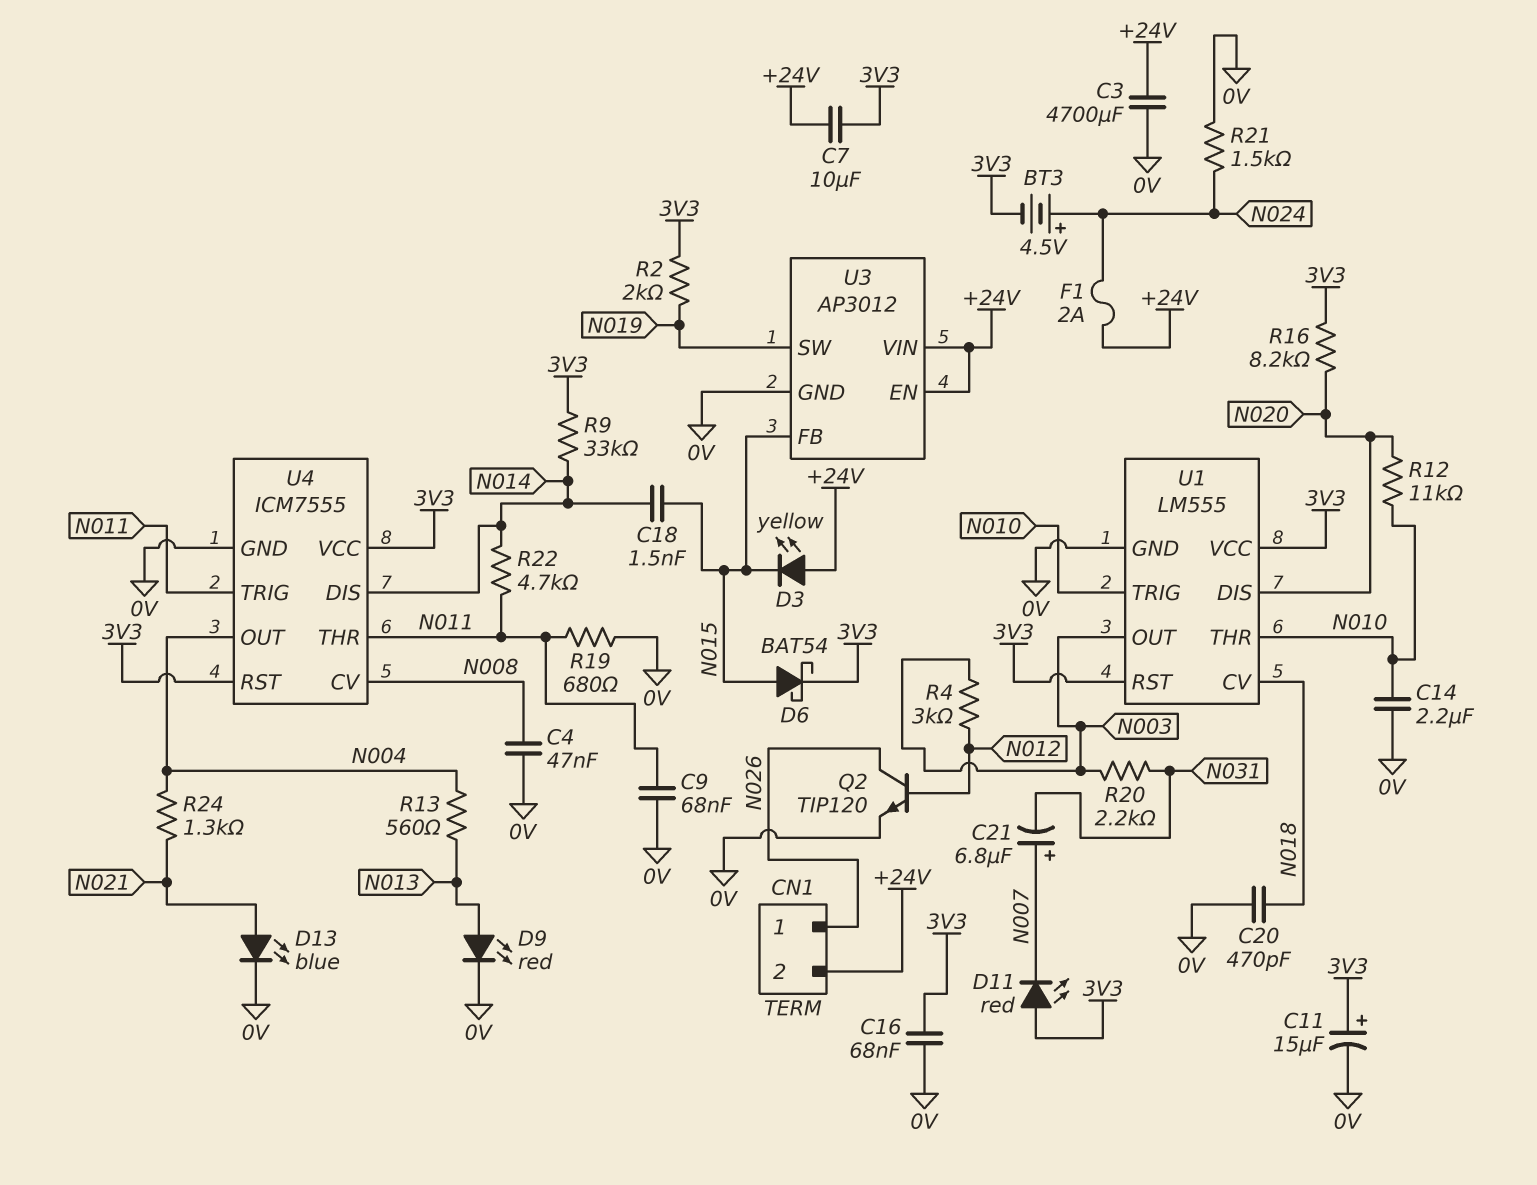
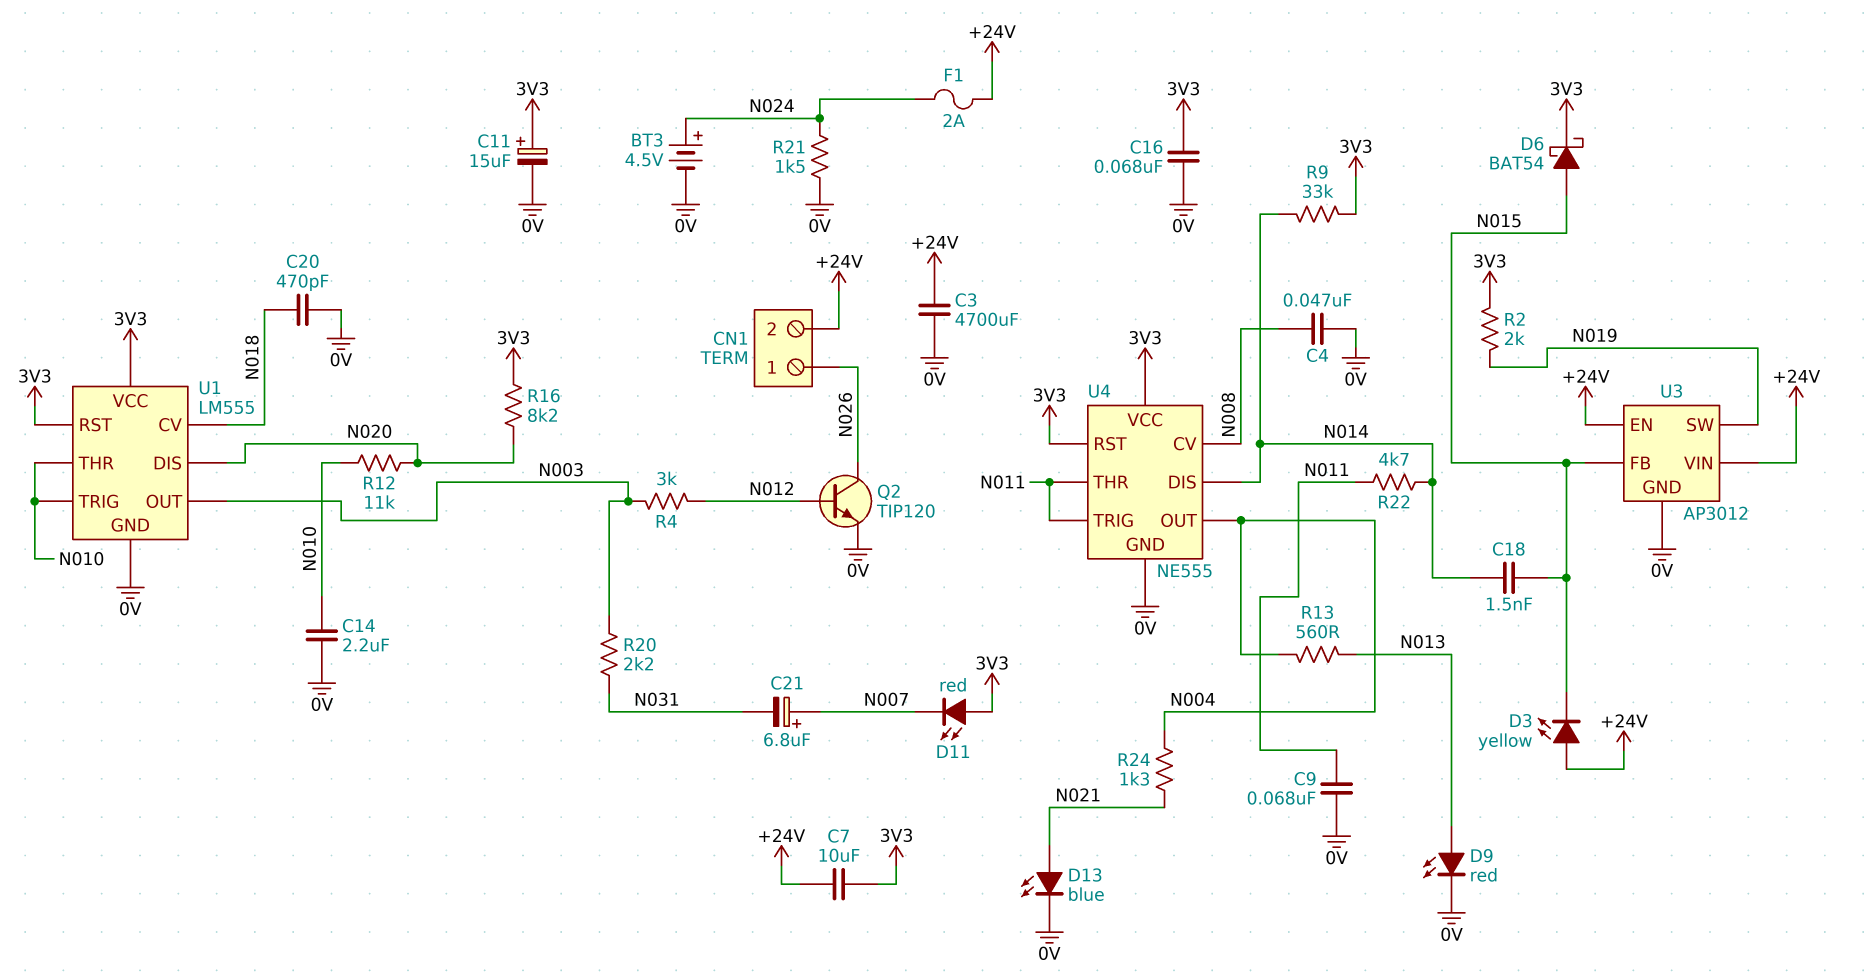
BT3: 4.5V (plus N024, minus 3V3) -> 4.5V (plus N024, minus 0V)
R19: 680 (0V, N011) -> none
U4: ICM7555 -> NE555

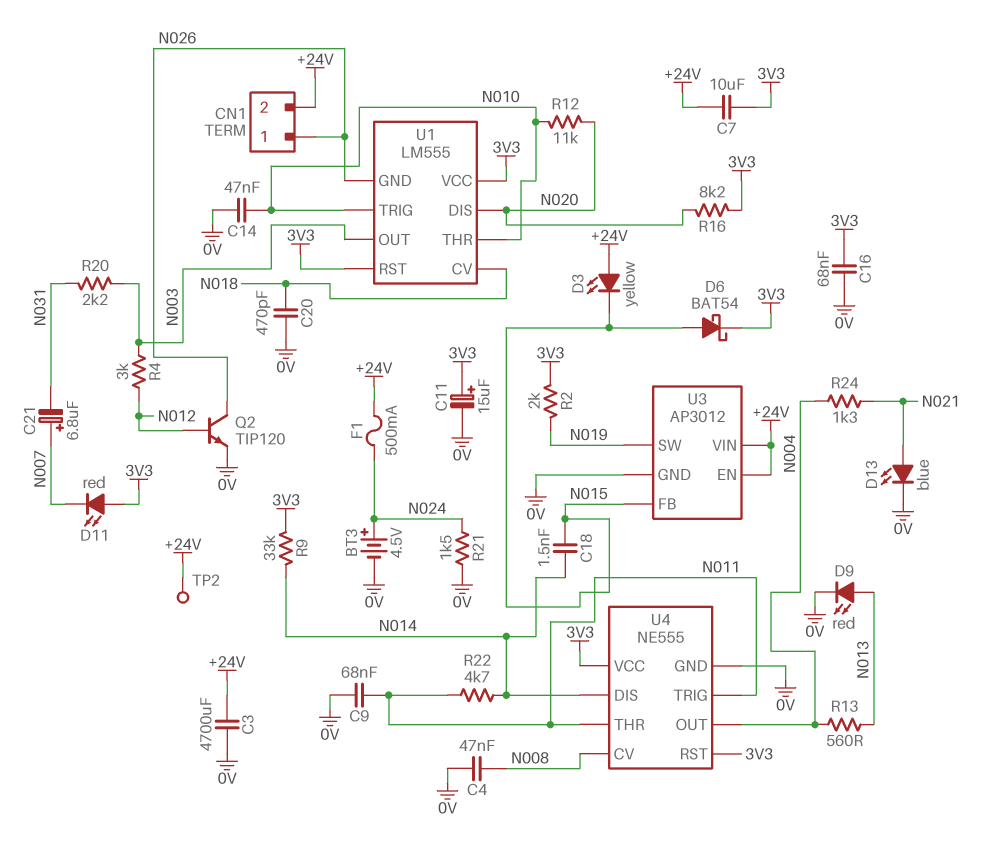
C14: 2.2uF (0V, N010) -> 47nF (0V, N010)
F1: 2A (+24V, N024) -> 500mA (+24V, N024)
TP2: none -> test point (+24V)
U1 pin GND: 0V -> N026

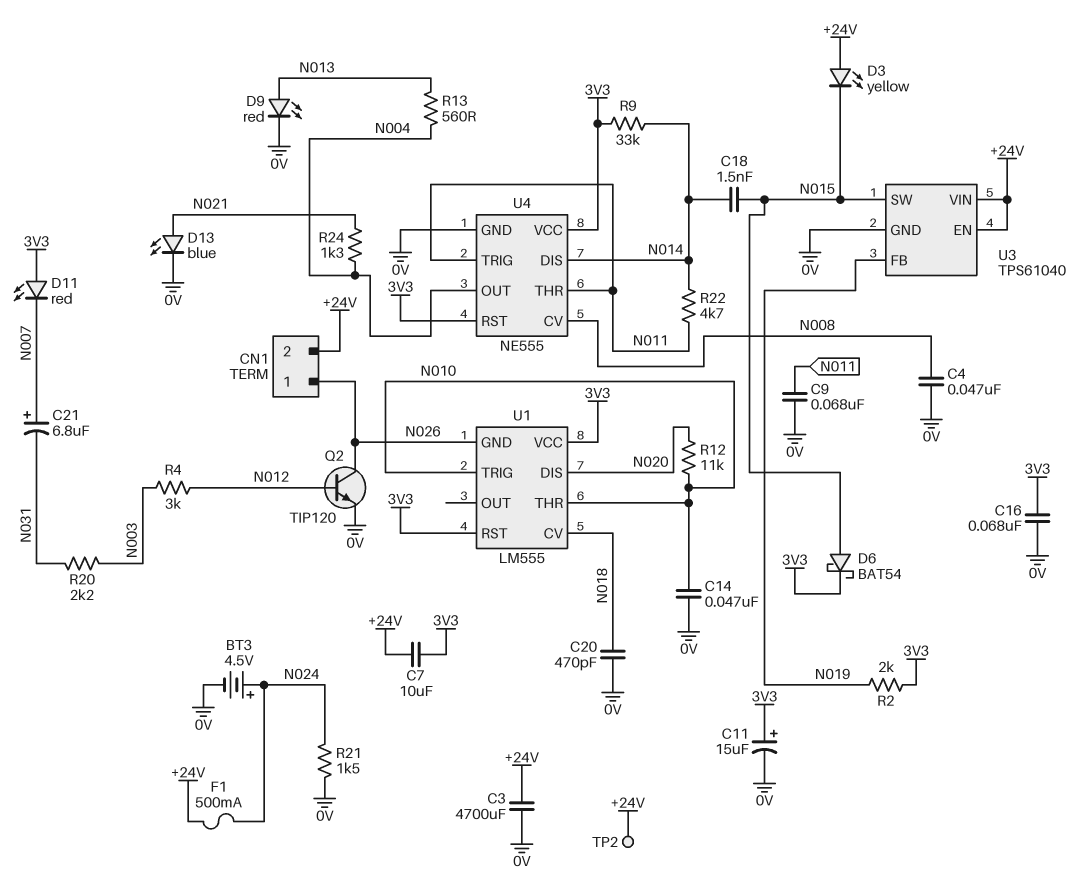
R16: 8.2k (3V3, N020) -> none
U1 pin OUT: N003 -> none
U3: AP3012 -> TPS61040
U3 pin FB: N015 -> N019
U3 pin SW: N019 -> N015

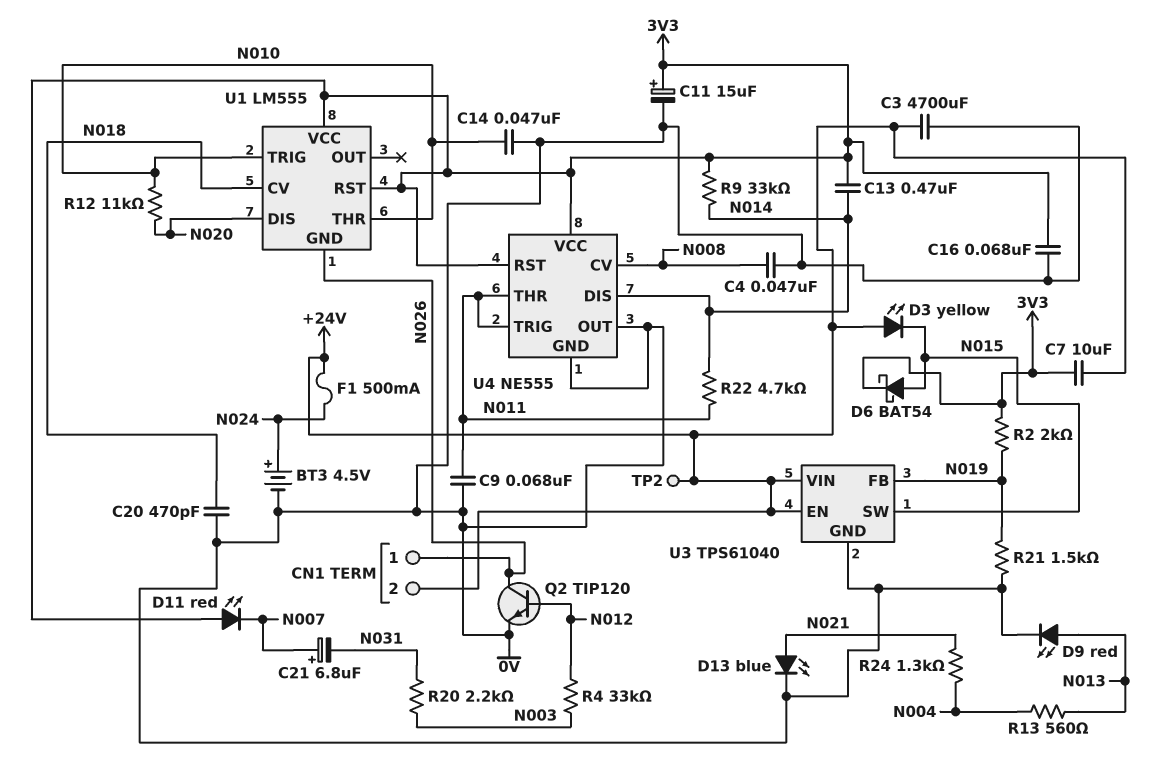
C13: none -> 470nF (3V3, N014)
C18: 1.5nF (N014, N015) -> none
R4: 3k (N003, N012) -> 33k (N003, N012)
R21: 1.5k (0V, N024) -> 1.5k (0V, N019)
U4 pin OUT: N004 -> 0V

